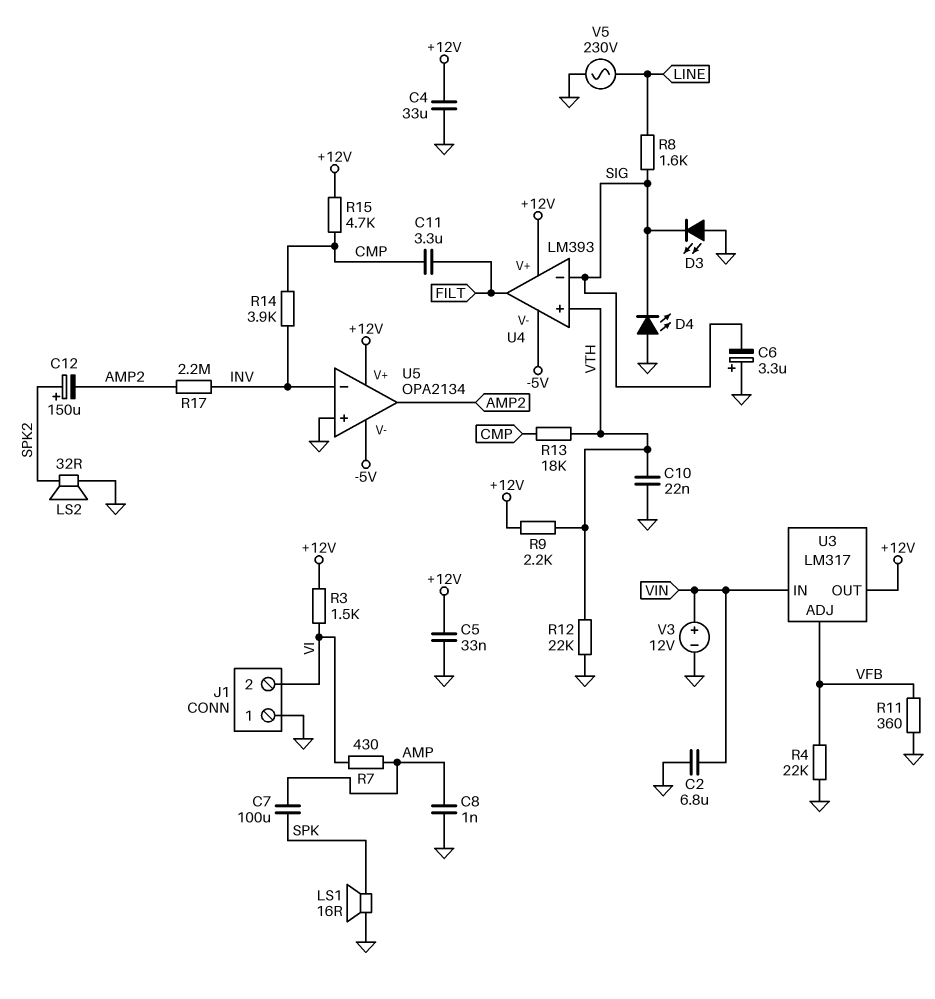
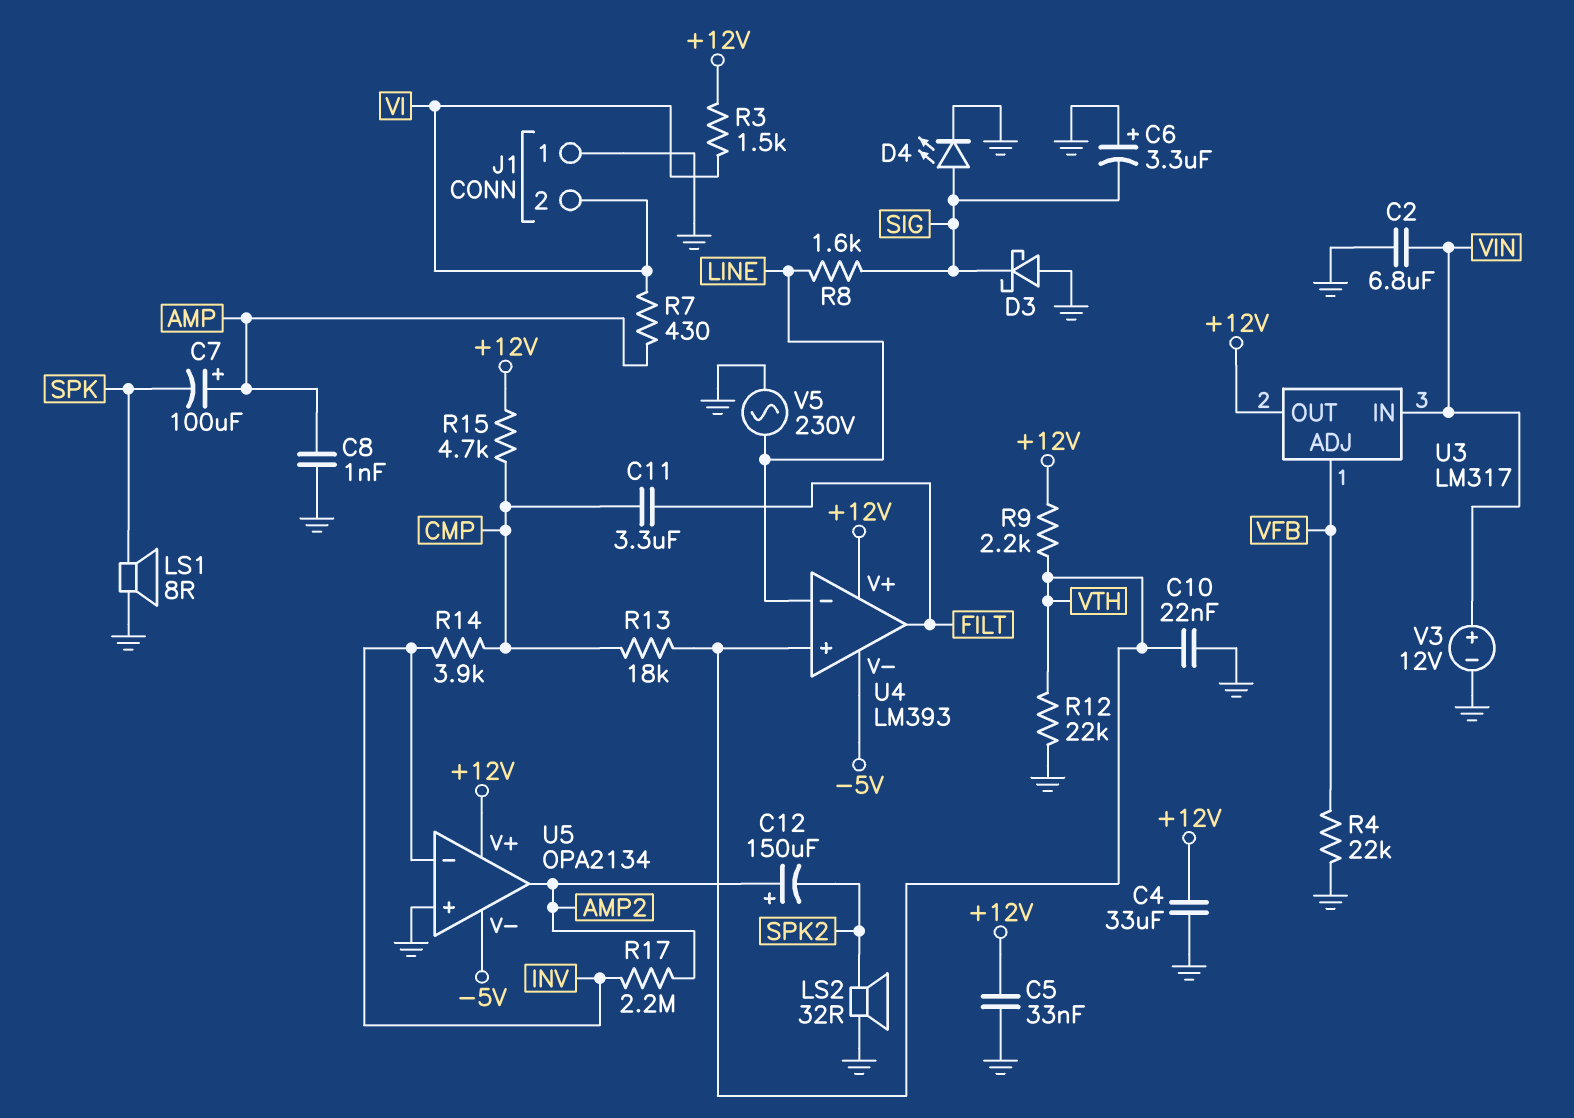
C7: 100uF (AMP, SPK) -> 100uF (plus AMP, minus SPK)
C12: 150uF (plus SPK2, minus AMP2) -> 150uF (plus AMP2, minus SPK2)
D3: LED (A GND, K SIG) -> schottky (A GND, K SIG)
D4: LED (A GND, K SIG) -> LED (A SIG, K GND)
LS1: speaker 16R (GND, SPK) -> speaker 8R (GND, SPK)
R11: 360 (GND, VFB) -> none
U4 pin in-: SIG -> LINE

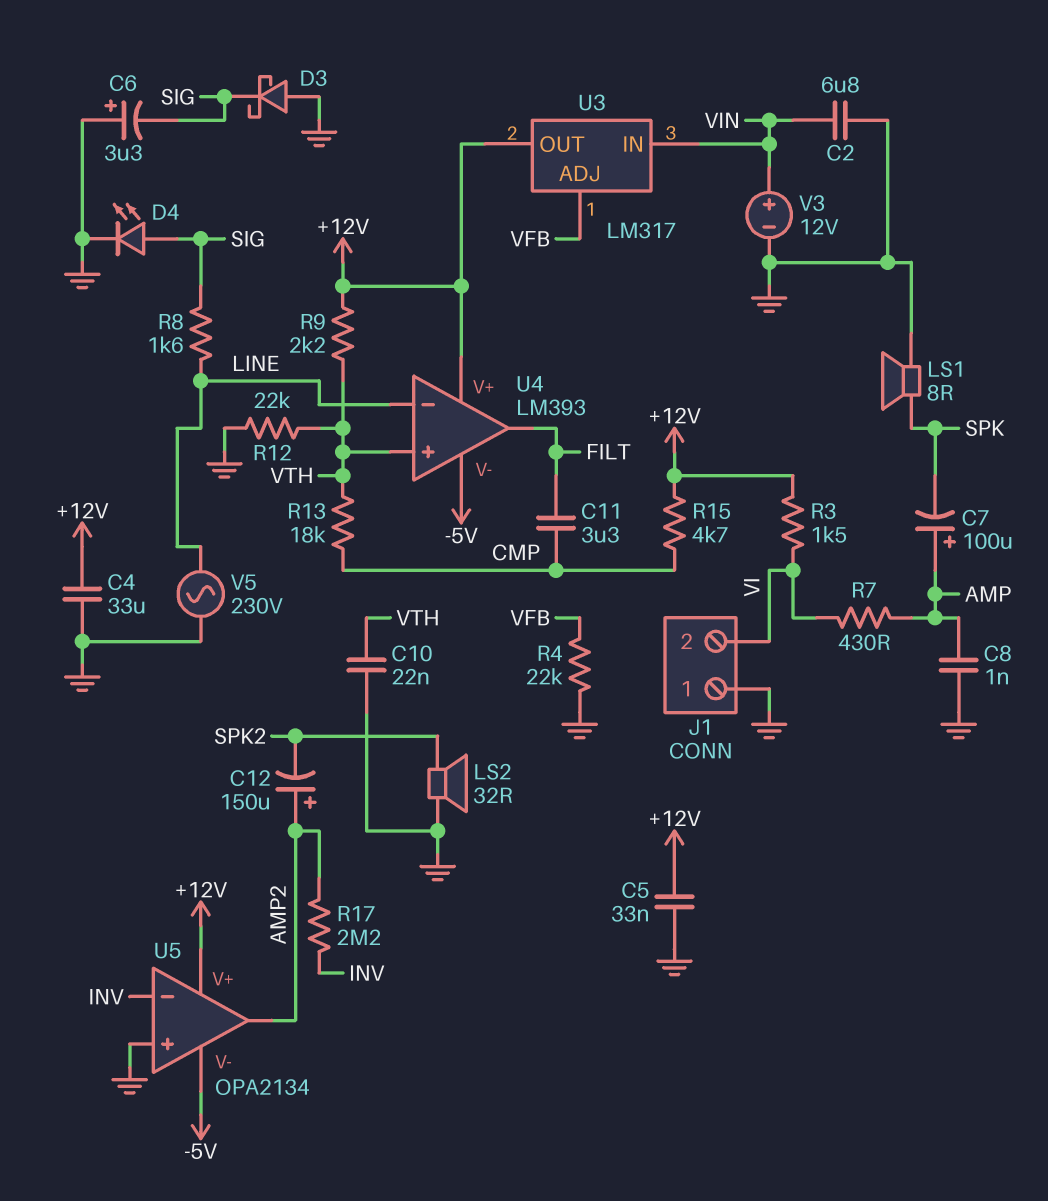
R14: 3.9k (CMP, INV) -> none

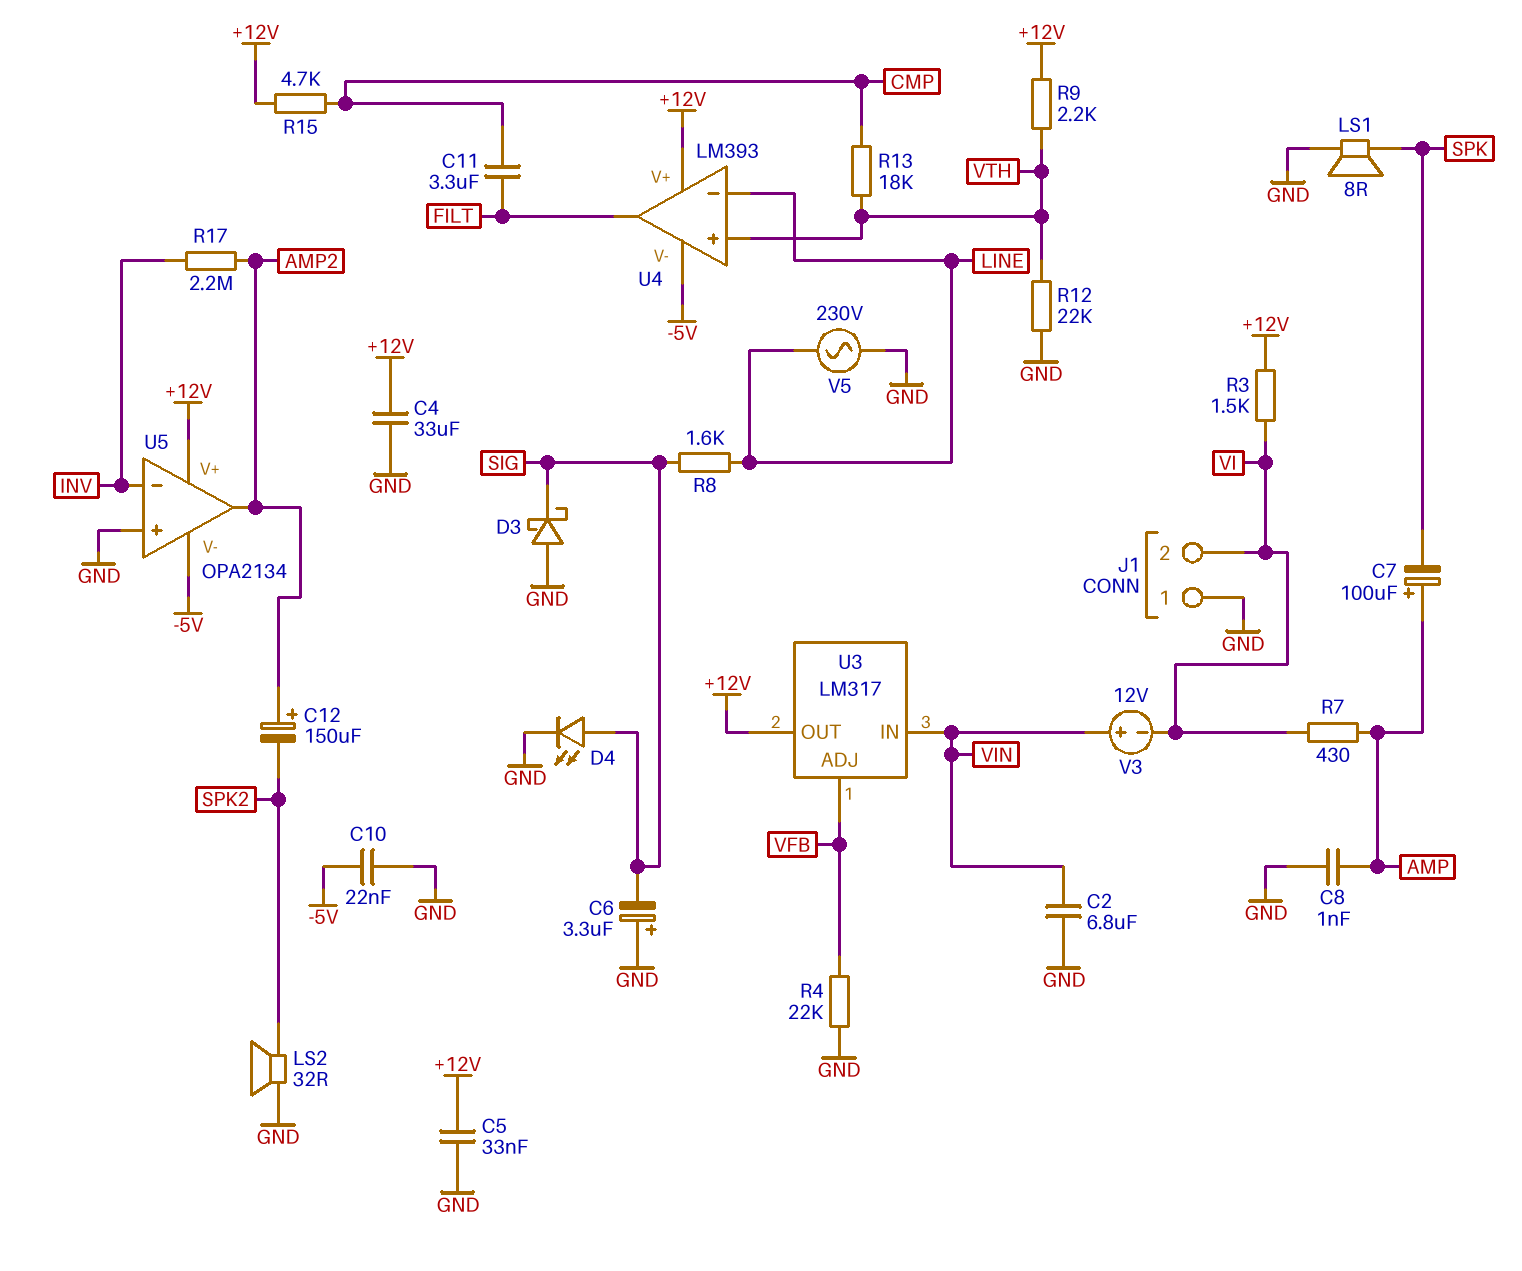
C10: 22nF (GND, VTH) -> 22nF (-5V, GND)
V3: 12V (plus VIN, minus GND) -> 12V (plus VIN, minus VI)

